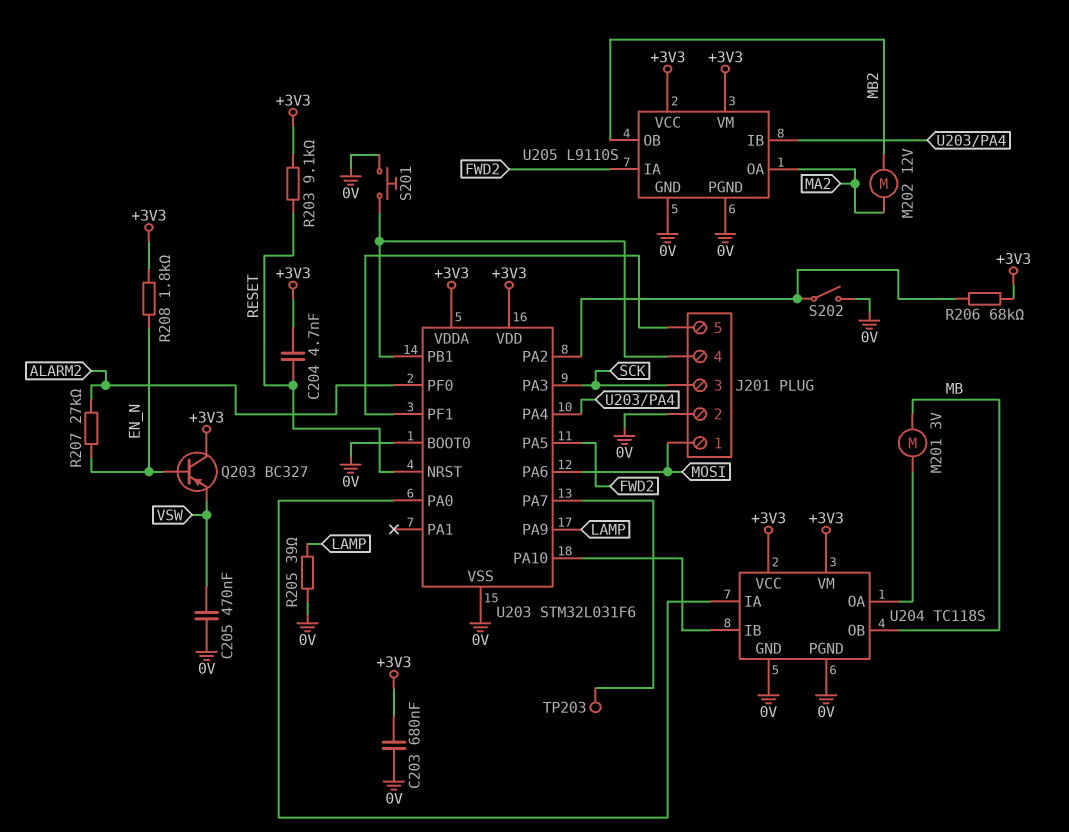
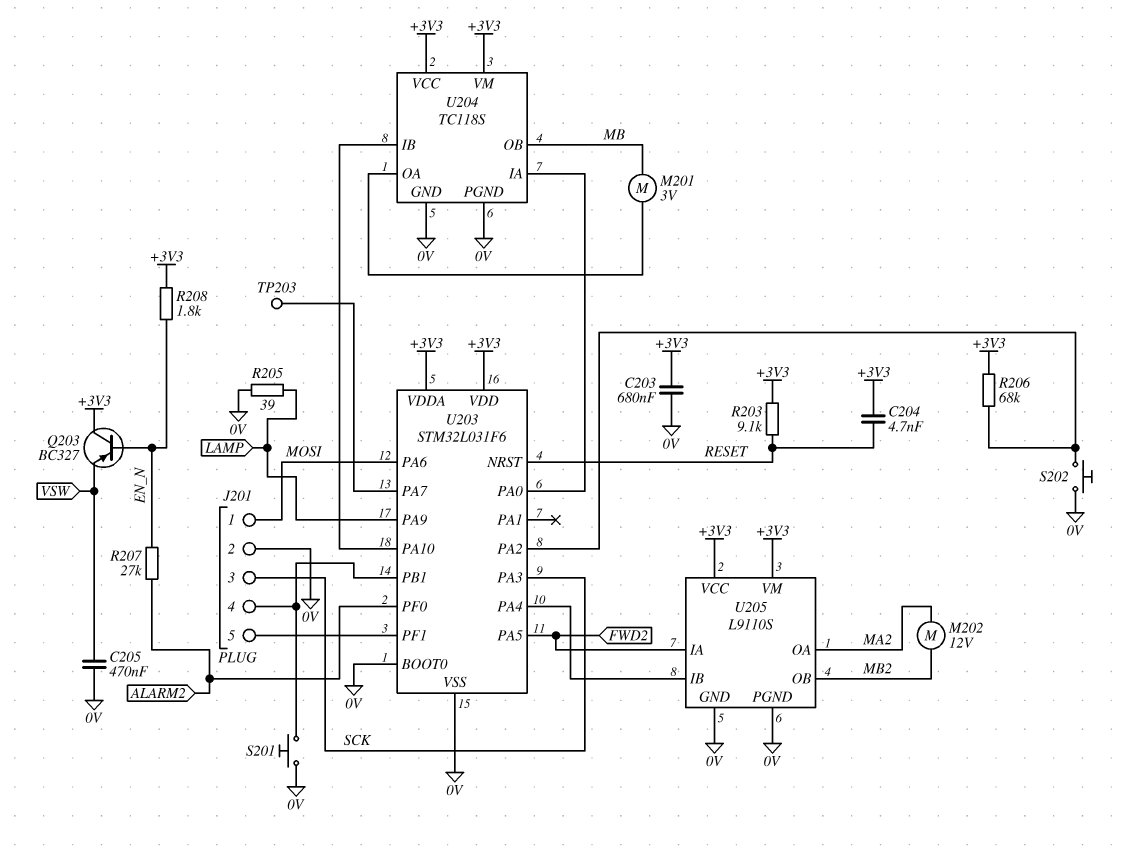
S202: switch (0V, U203/PA2) -> button (0V, U203/PA2)

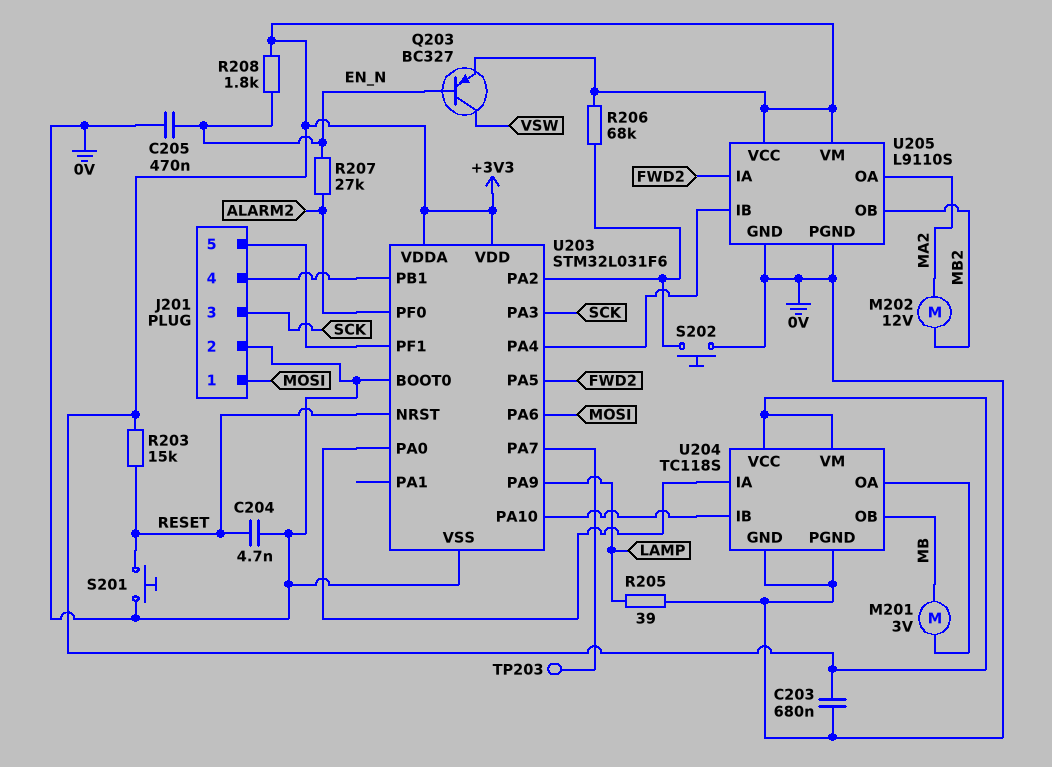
C204: 4.7nF (+3V3, RESET) -> 4.7nF (0V, RESET)
C205: 470nF (0V, VSW) -> 470nF (0V, EN_N)
Q203: PNP BC327 (B EN_N, C +3V3, E VSW) -> PNP BC327 (B EN_N, C VSW, E +3V3)
R203: 9.1k (+3V3, RESET) -> 15k (+3V3, RESET)
S201: button (0V, J201/4) -> button (0V, RESET)

